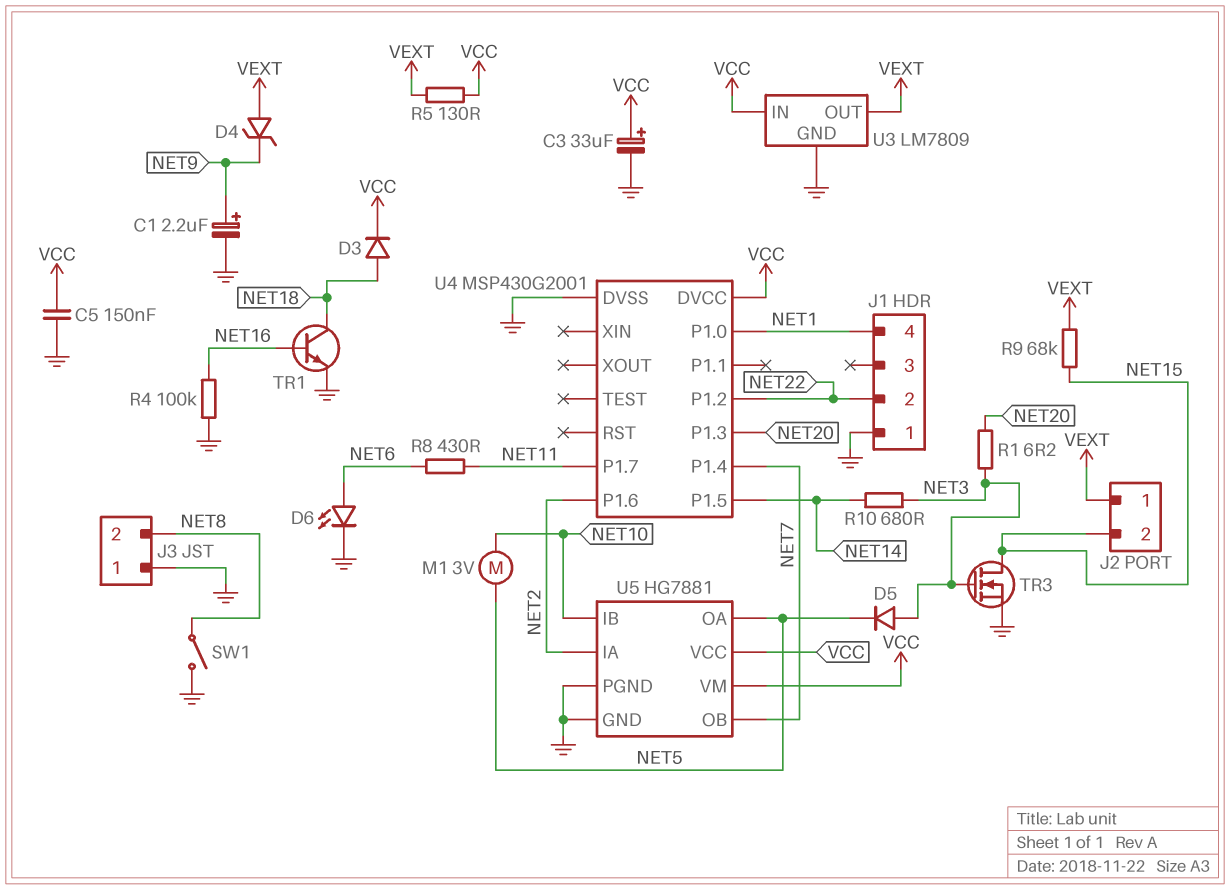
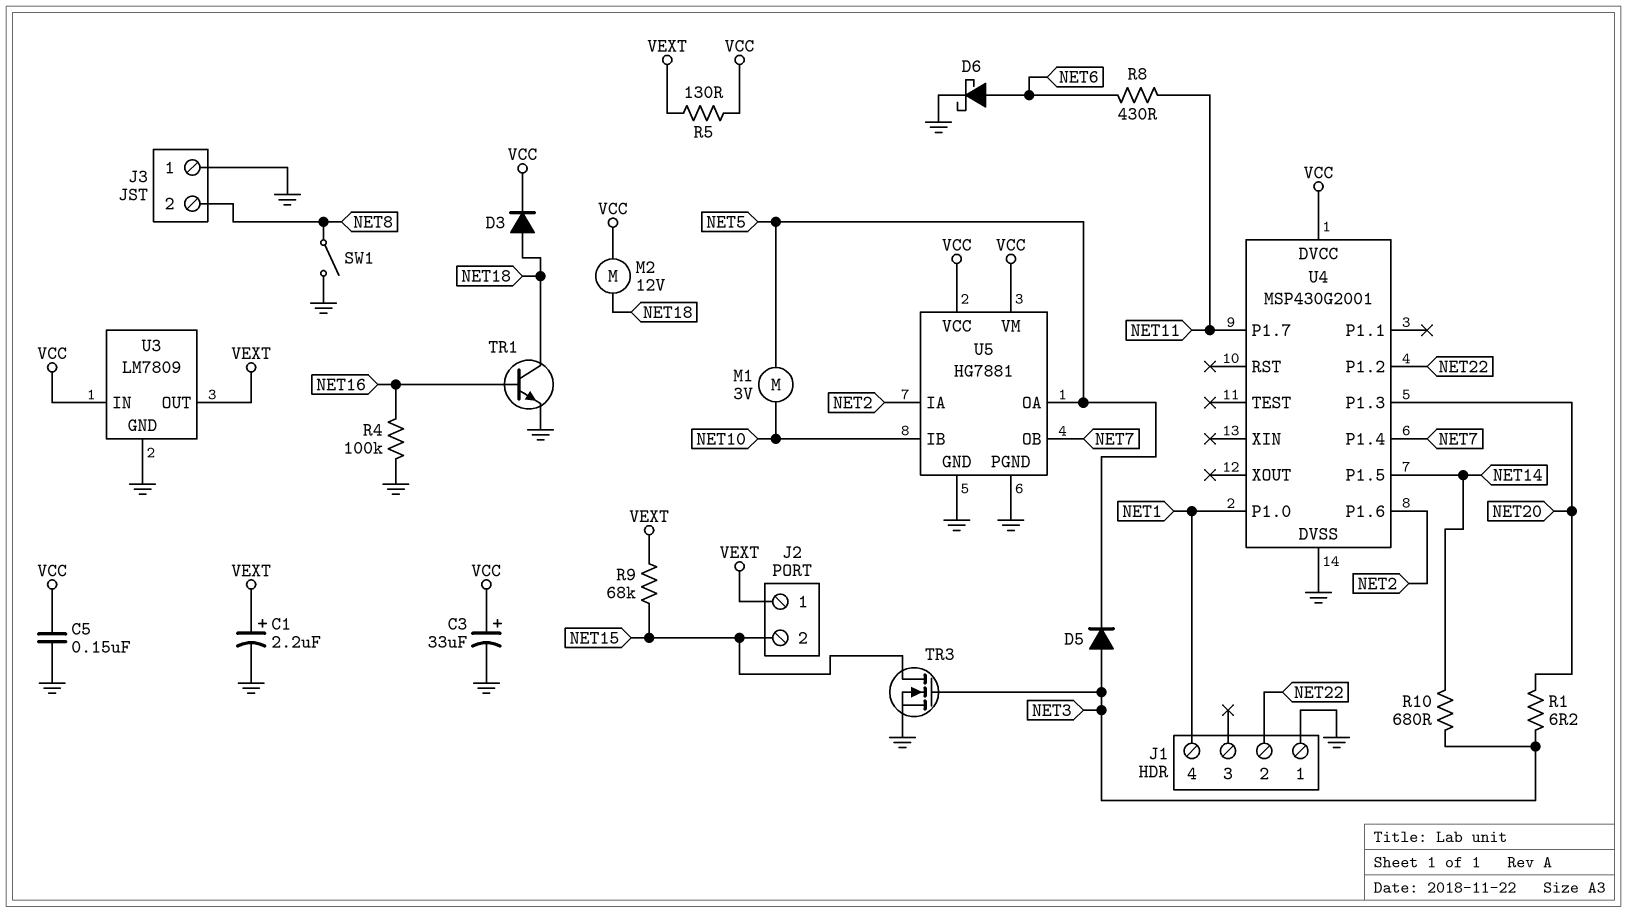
C1: 2.2uF (plus NET9, minus GND) -> 2.2uF (plus VEXT, minus GND)
D4: zener (A VEXT, K NET9) -> none
D6: LED (A NET6, K GND) -> schottky (A NET6, K GND)
M2: none -> motor 12V (NET18, VCC)

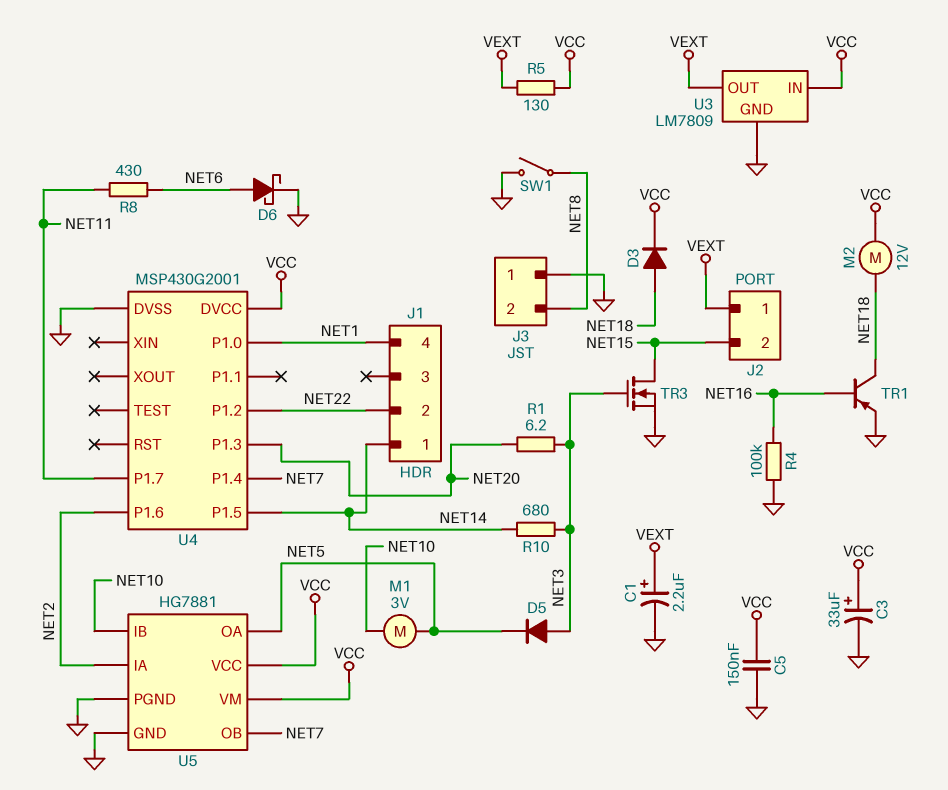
J1 pin 1: GND -> NET14
R9: 68k (NET15, VEXT) -> none
TR1: NPN (B NET16, C NET18, E GND) -> PNP (B NET16, C NET18, E GND)

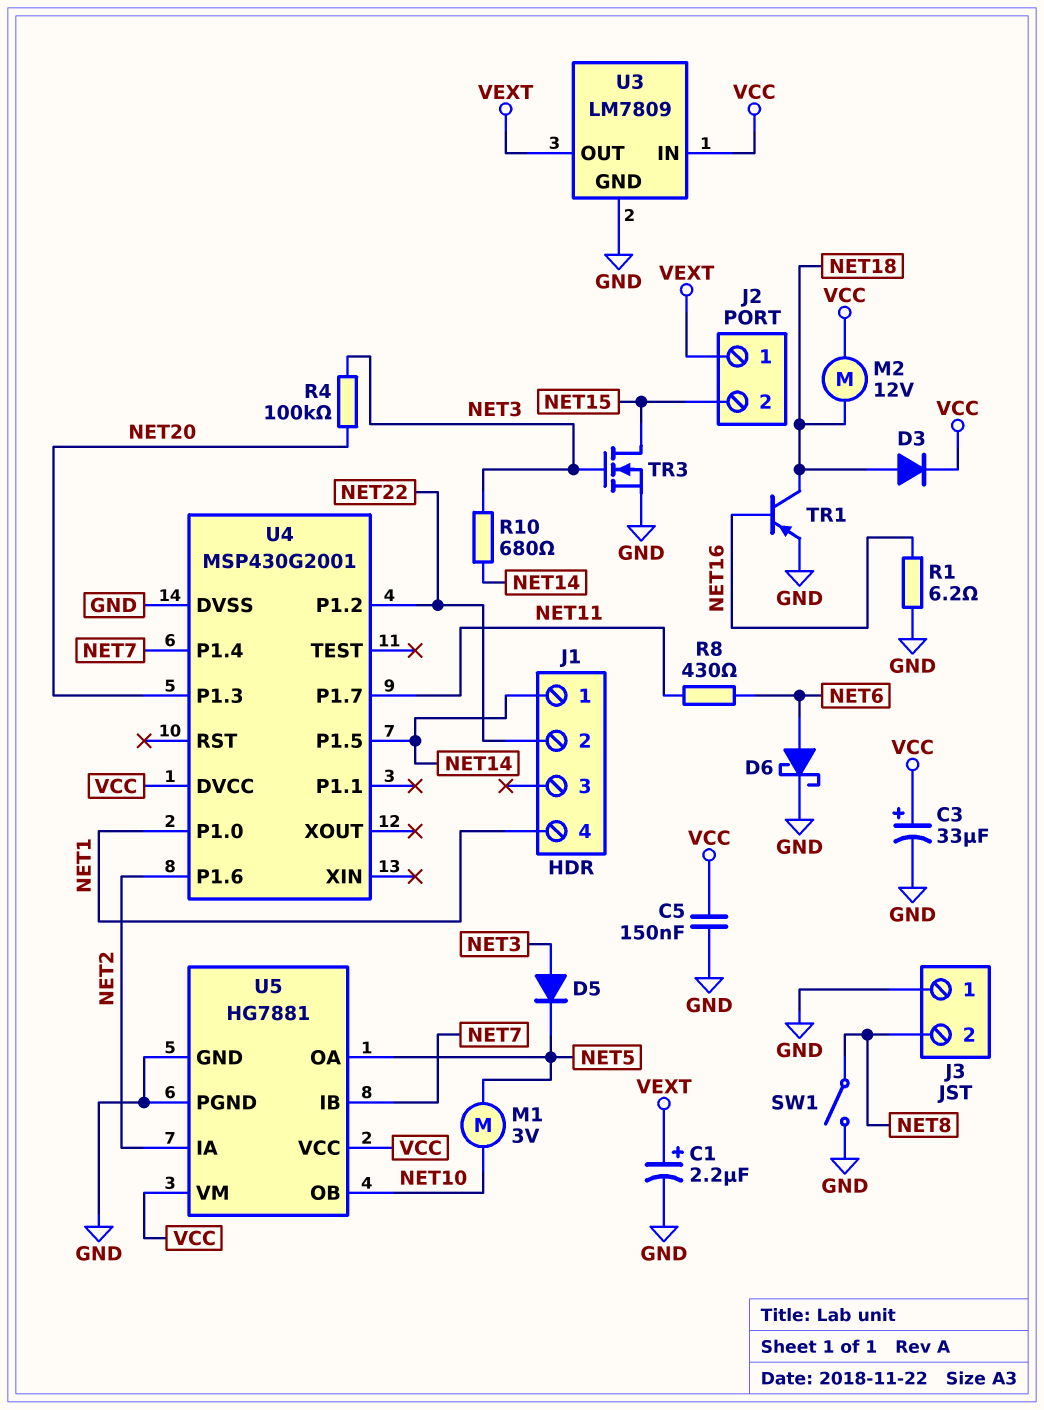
R1: 6.2 (NET3, NET20) -> 6.2 (GND, NET16)
R4: 100k (GND, NET16) -> 100k (NET3, NET20)
R5: 130 (VCC, VEXT) -> none
U5 pin IB: NET10 -> NET7
U5 pin OB: NET7 -> NET10

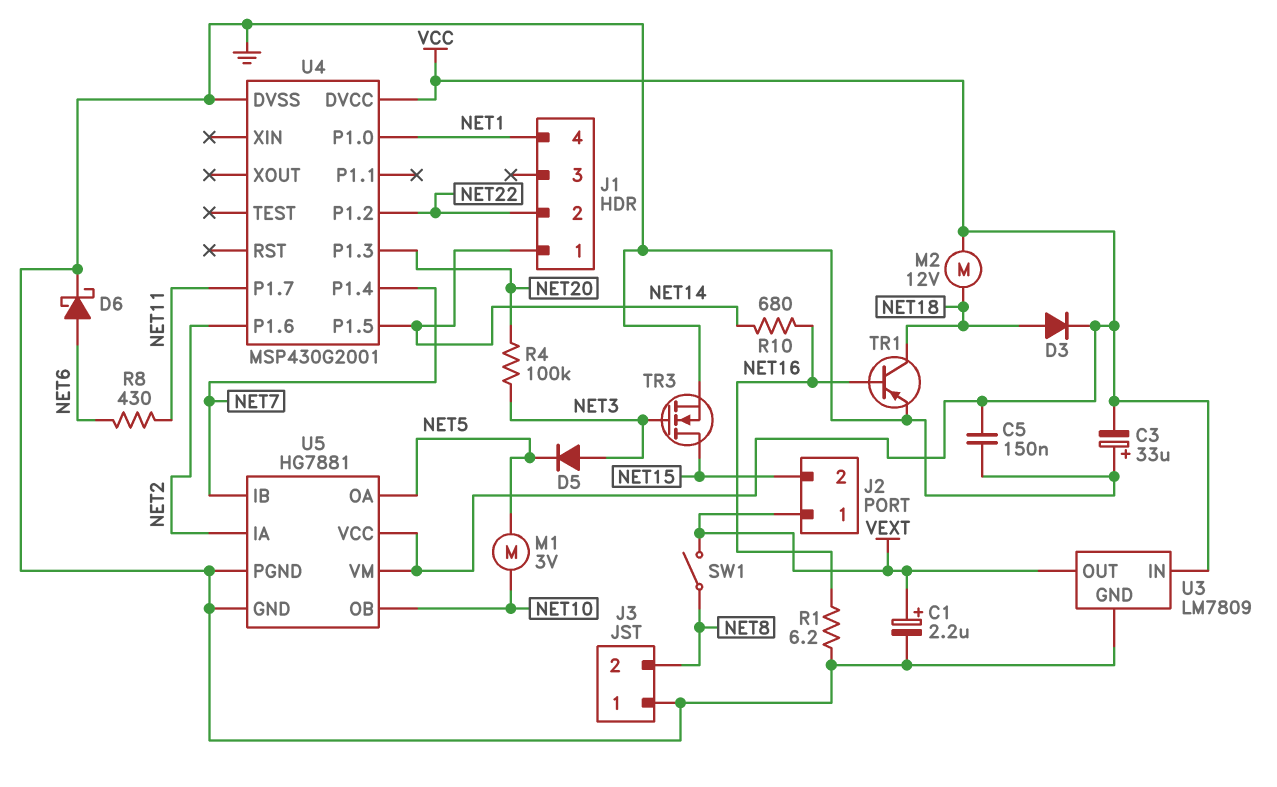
C3: 33uF (plus VCC, minus GND) -> 33uF (plus GND, minus VCC)
R10: 680 (NET3, NET14) -> 680 (NET14, NET16)
SW1: switch (GND, NET8) -> switch (NET8, VEXT)

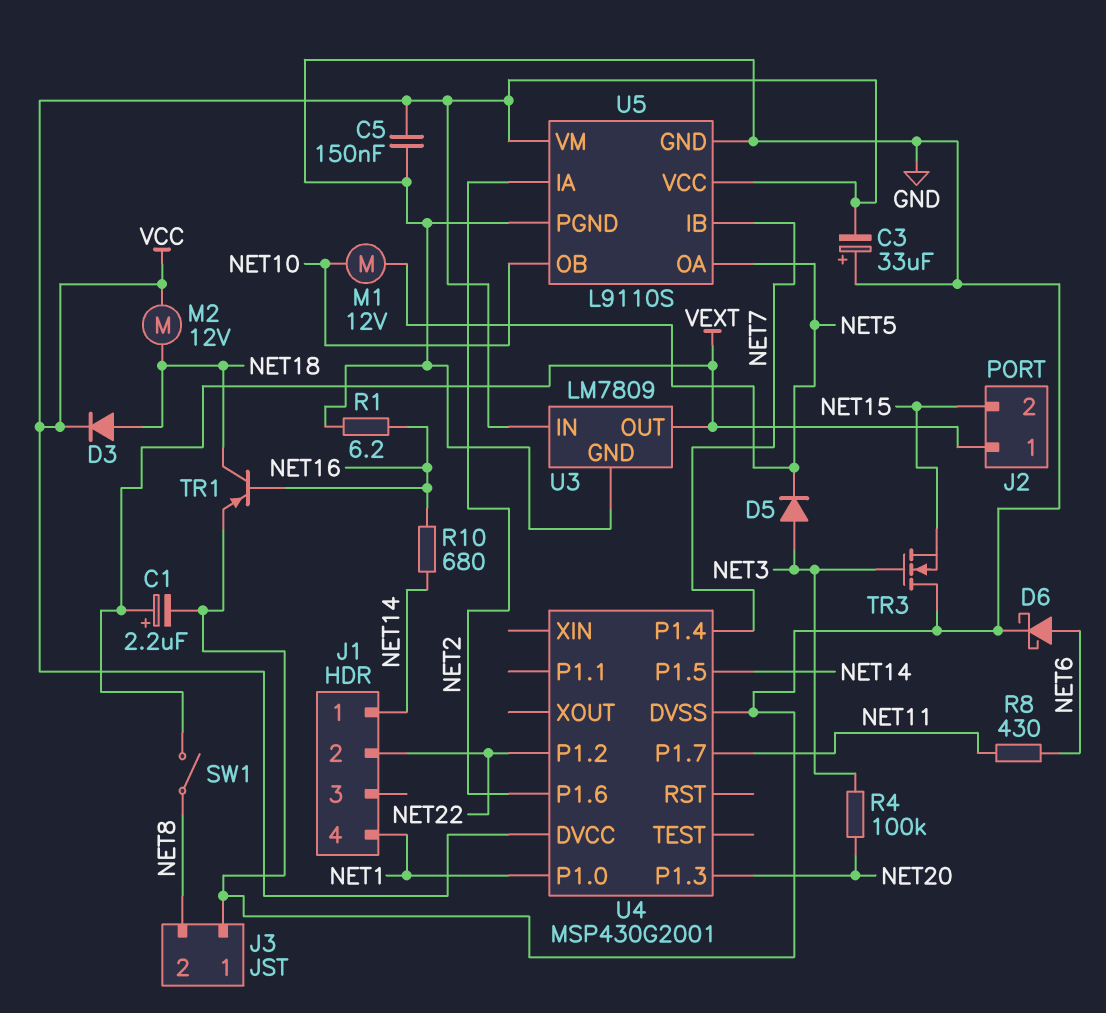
M1: motor 3V (NET5, NET10) -> motor 12V (NET5, NET10)
TR3: NMOS (G NET3, D NET15, S GND) -> NMOS (G NET3, D GND, S NET15)
U5: HG7881 -> L9110S

